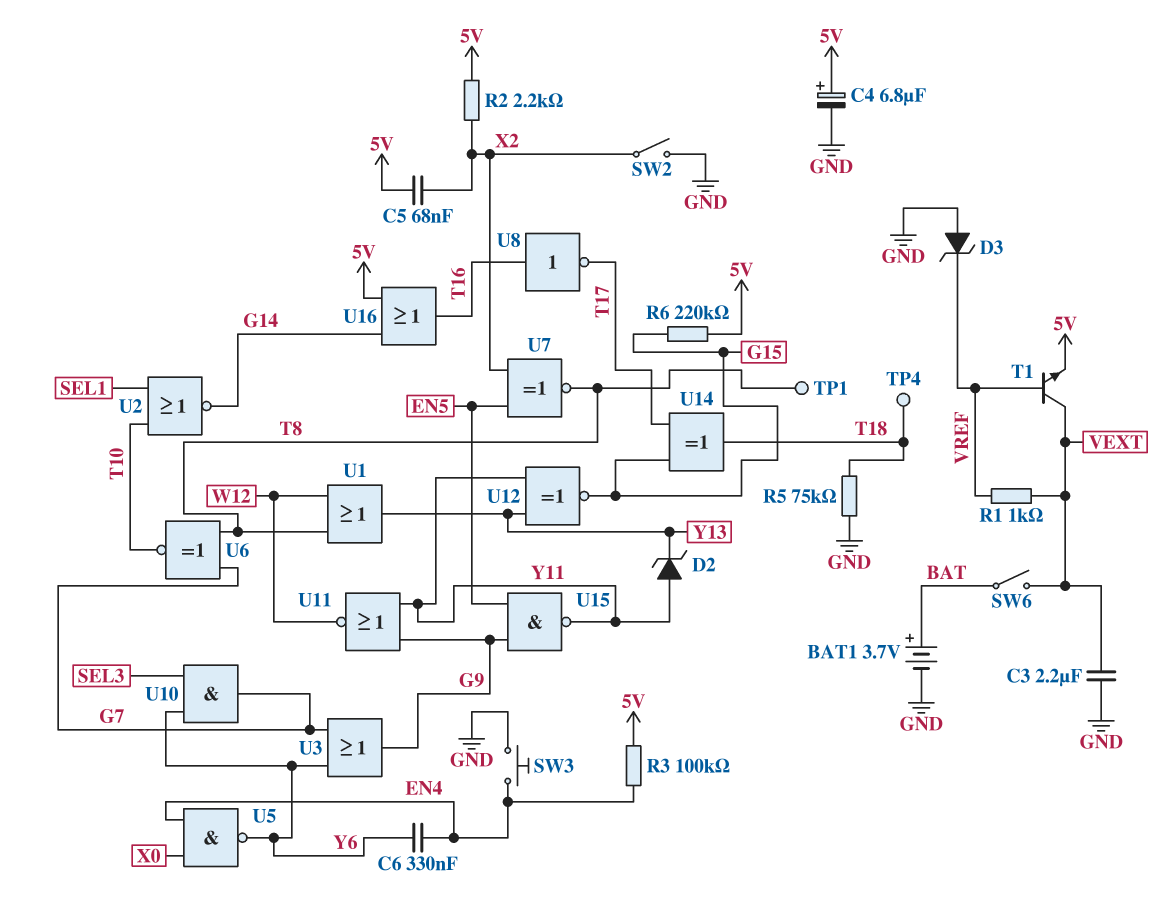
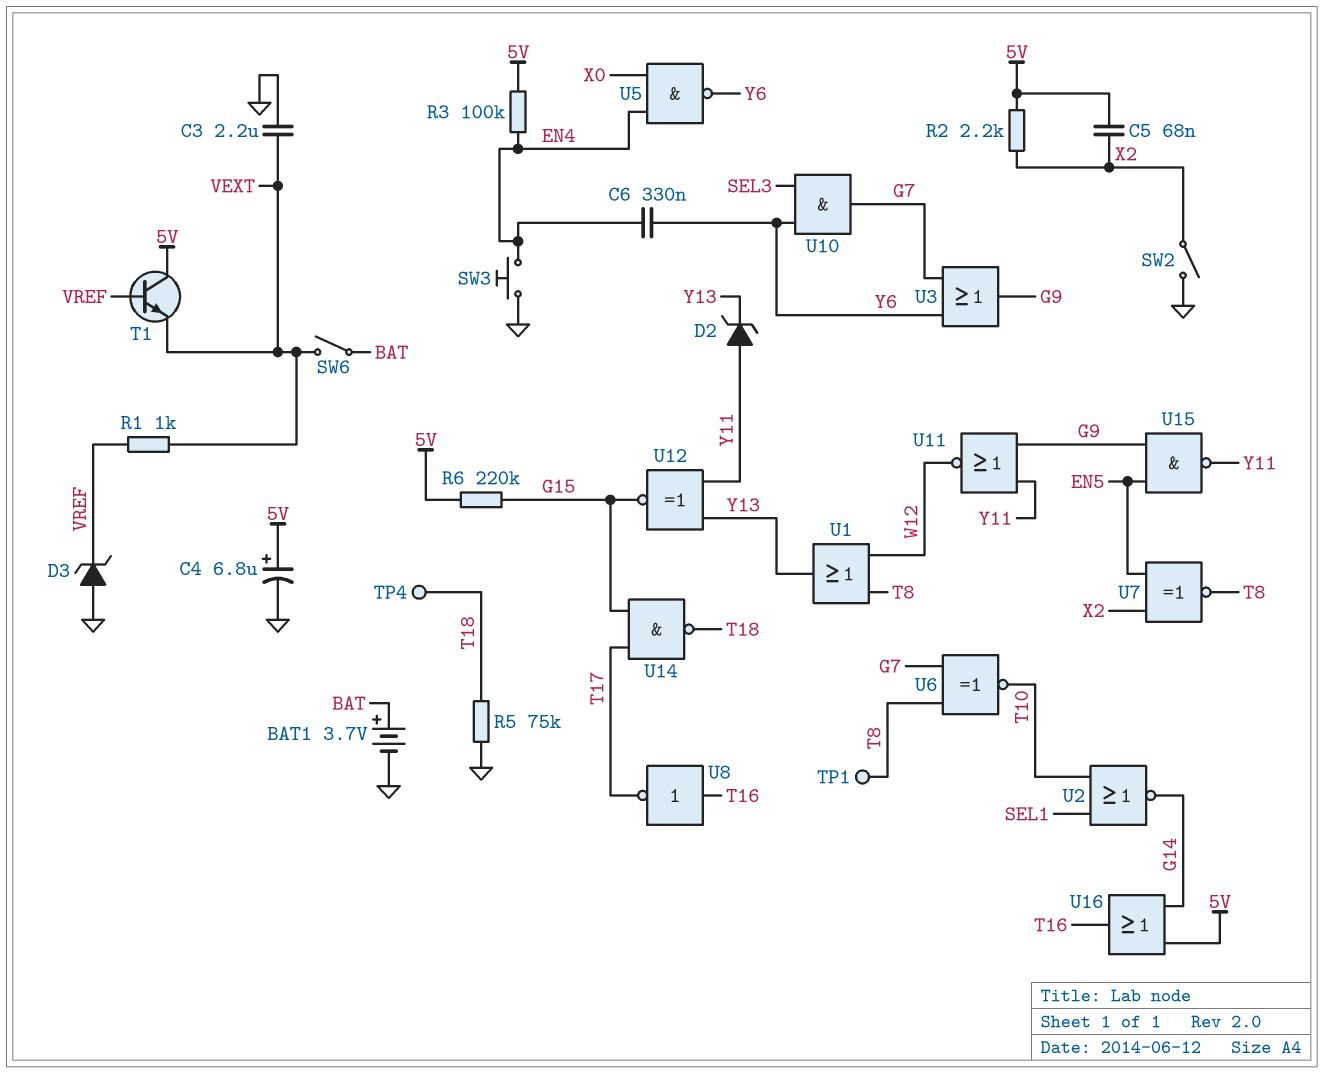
T1: NPN (B VREF, C VEXT, E 5V) -> NPN (B VREF, C 5V, E VEXT)
U14: XOR (in G15, in T17, out T18) -> NAND (in G15, in T17, out T18)

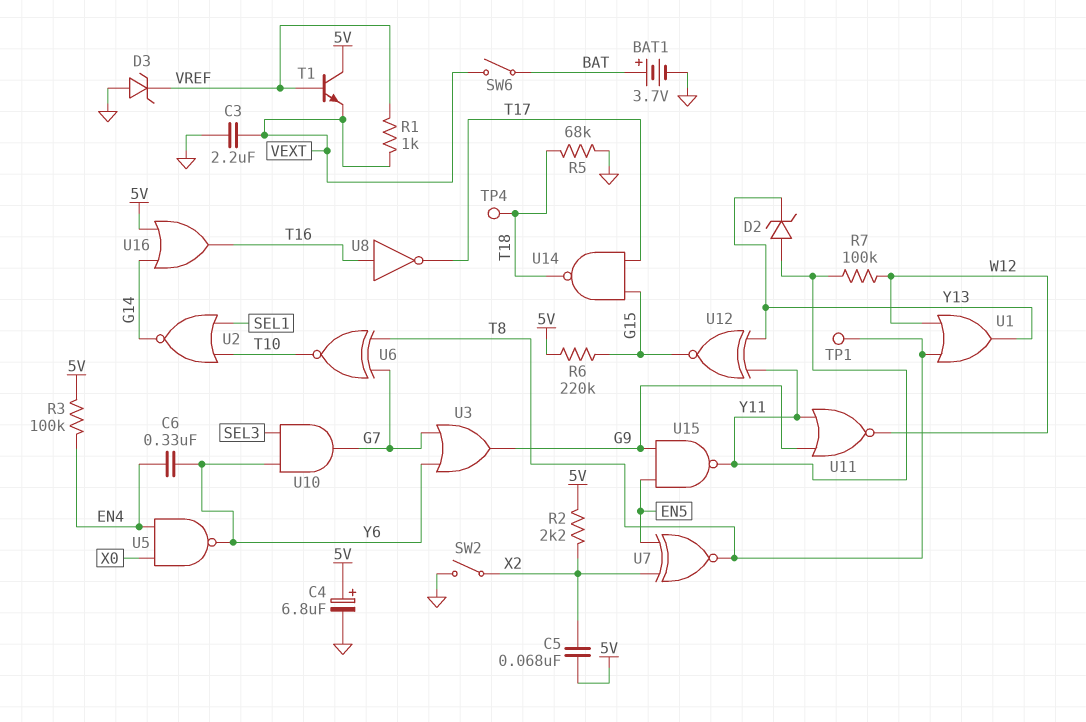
R5: 75k (GND, T18) -> 68k (GND, T18)
R7: none -> 100k (W12, Y11)
SW3: button (EN4, GND) -> none

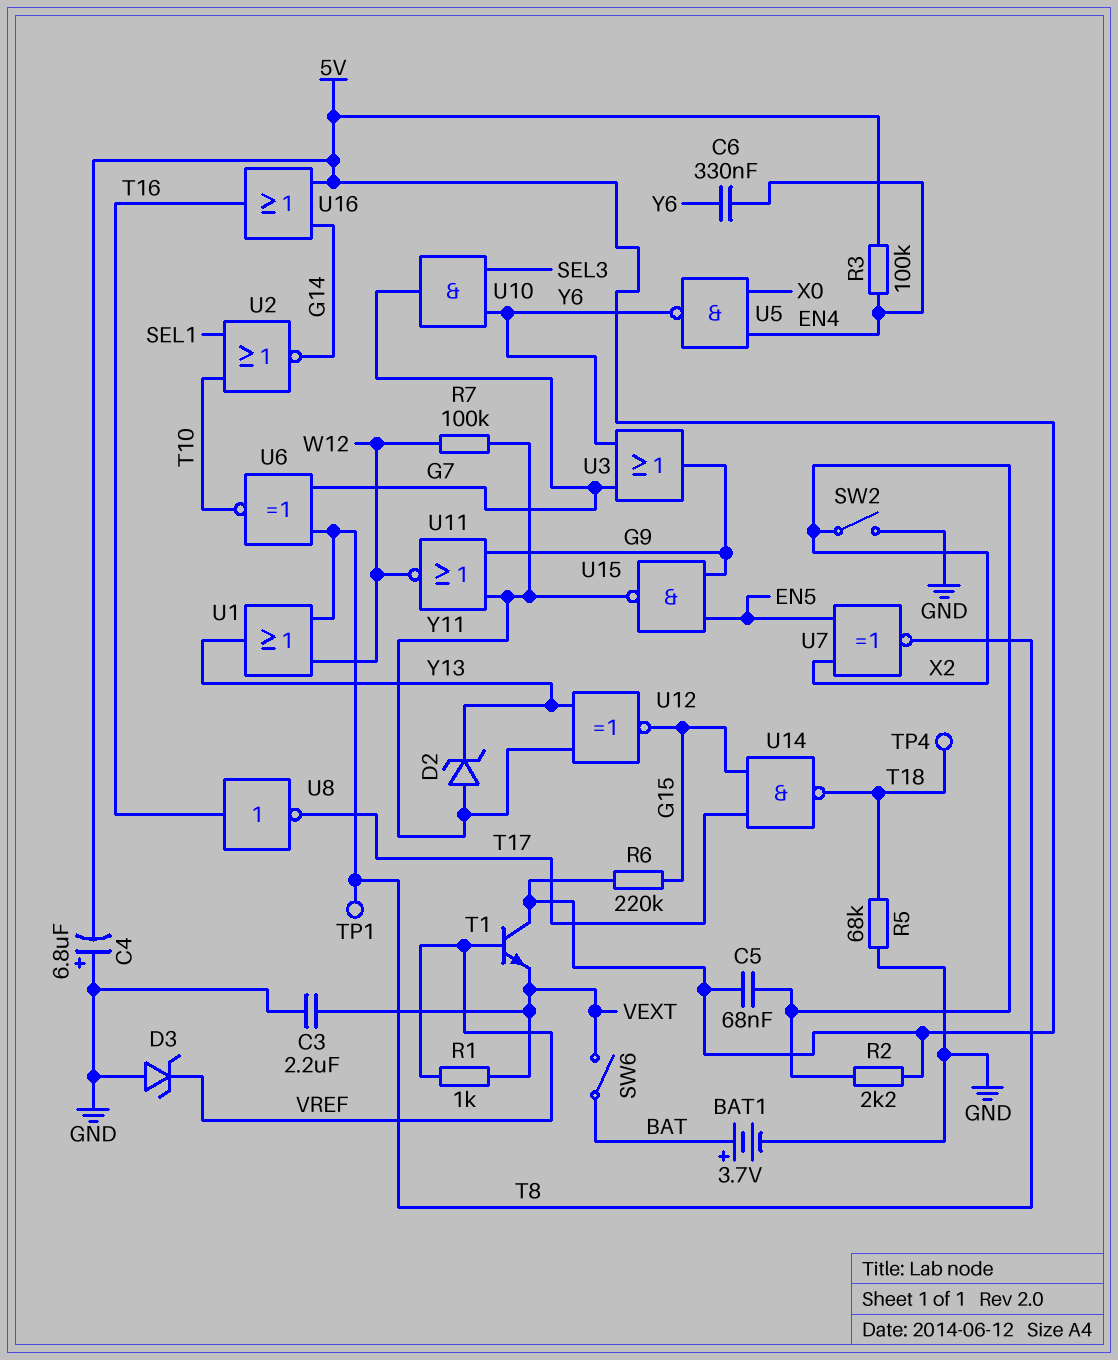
C4: 6.8uF (plus 5V, minus GND) -> 6.8uF (plus GND, minus 5V)

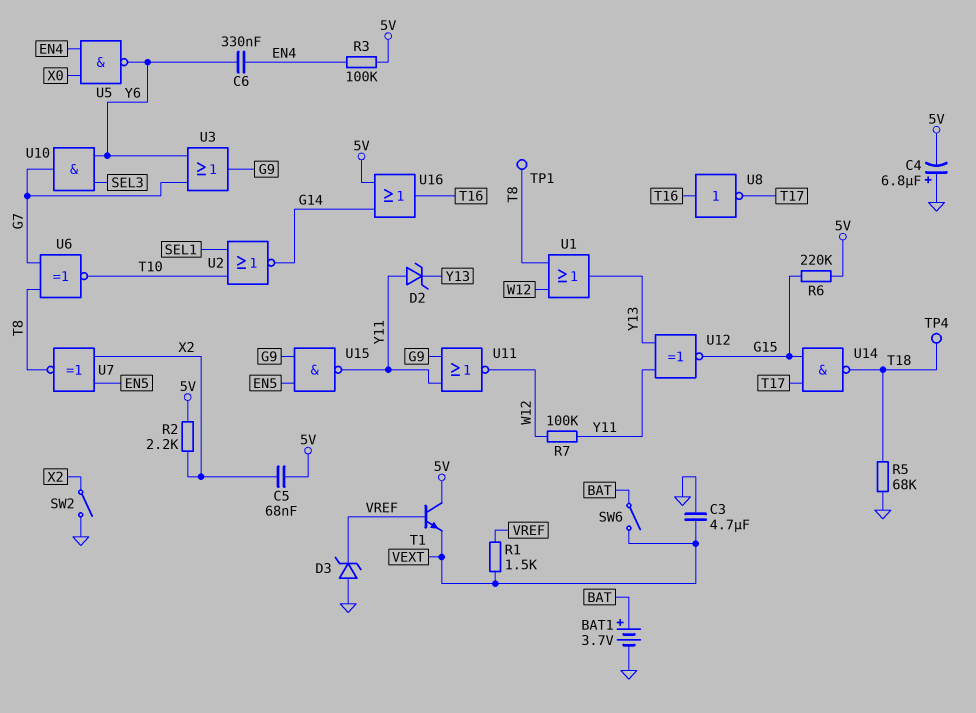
C3: 2.2uF (GND, VEXT) -> 4.7uF (GND, VEXT)
R1: 1k (VEXT, VREF) -> 1.5k (VEXT, VREF)

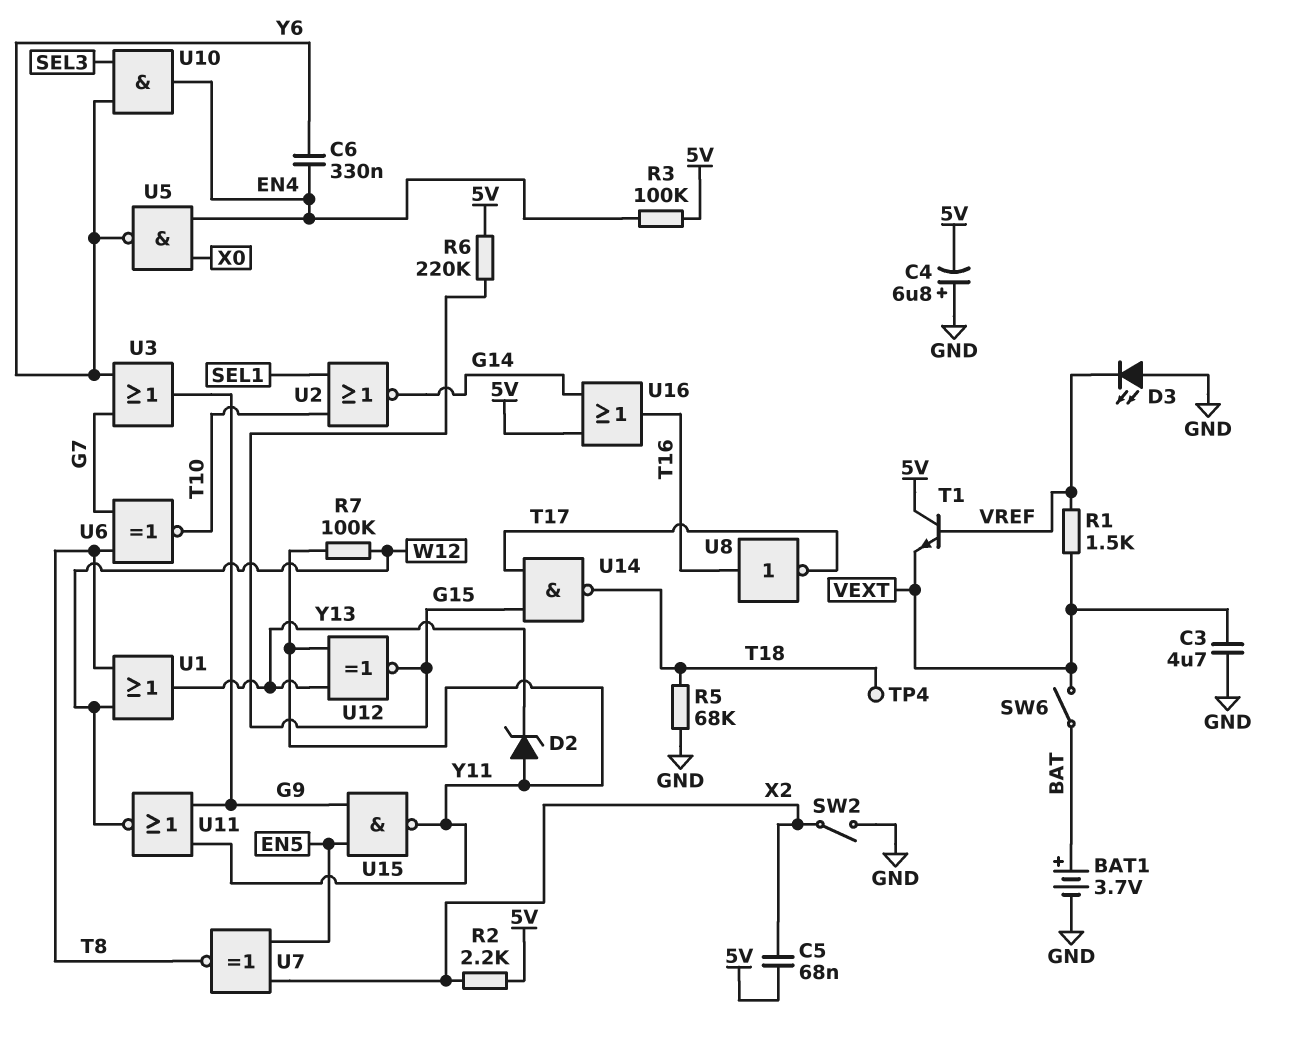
D3: zener (A GND, K VREF) -> LED (A GND, K VREF)
TP1: test point (T8) -> none
U10: AND (in SEL3, in Y6, out G7) -> AND (in SEL3, in Y6, out EN4)

